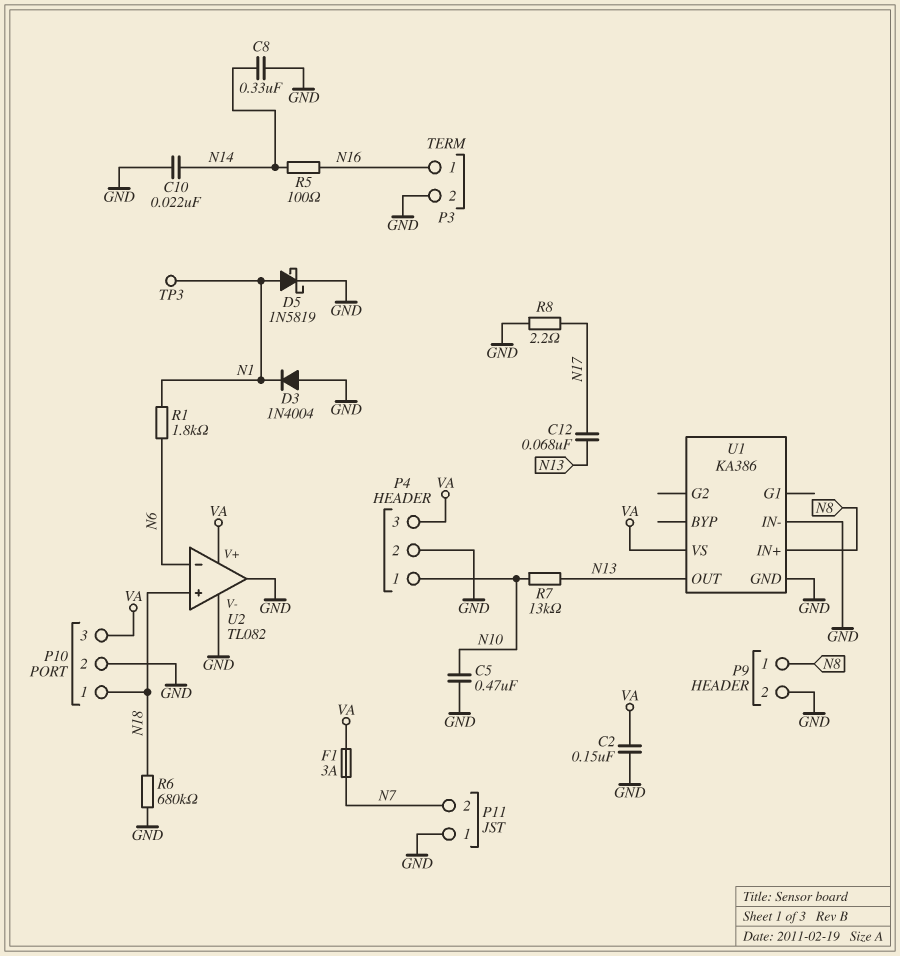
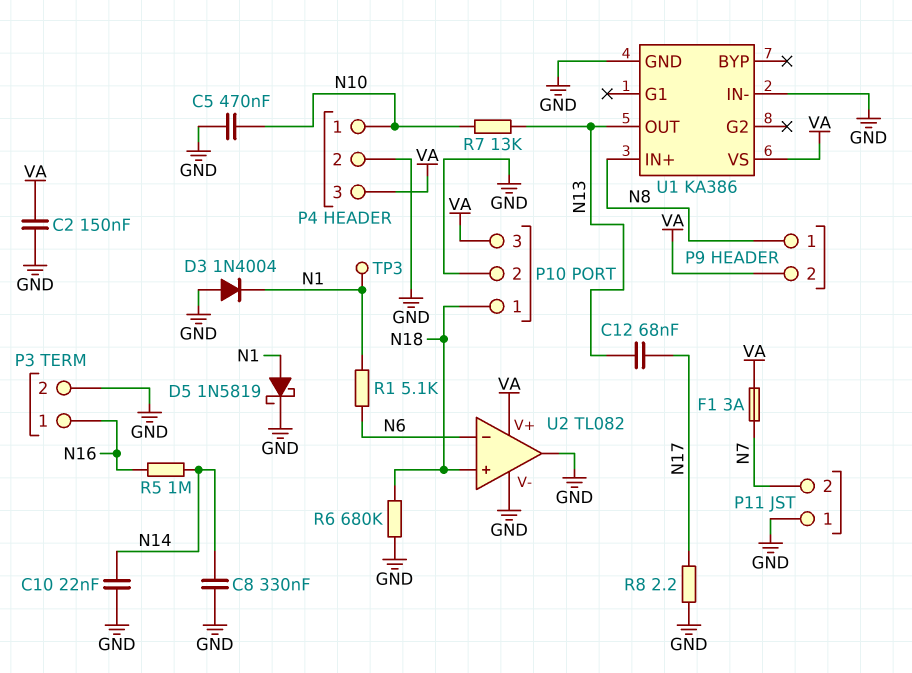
P9 pin 2: GND -> VA
R1: 1.8k (N1, N6) -> 5.1k (N1, N6)
R5: 100 (N14, N16) -> 1M (N14, N16)

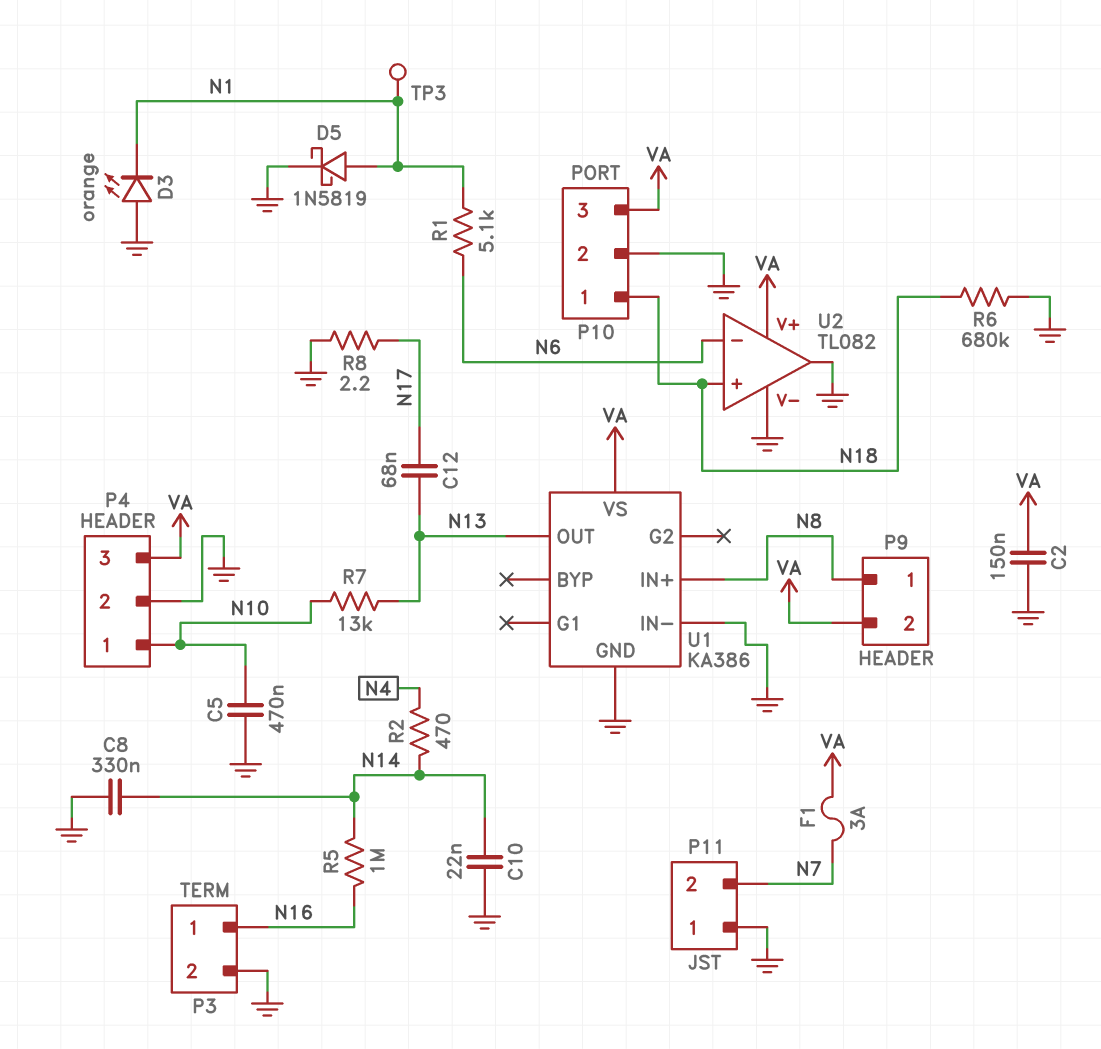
D3: diode 1N4004 (A GND, K N1) -> LED orange (A GND, K N1)
R2: none -> 470 (N4, N14)

